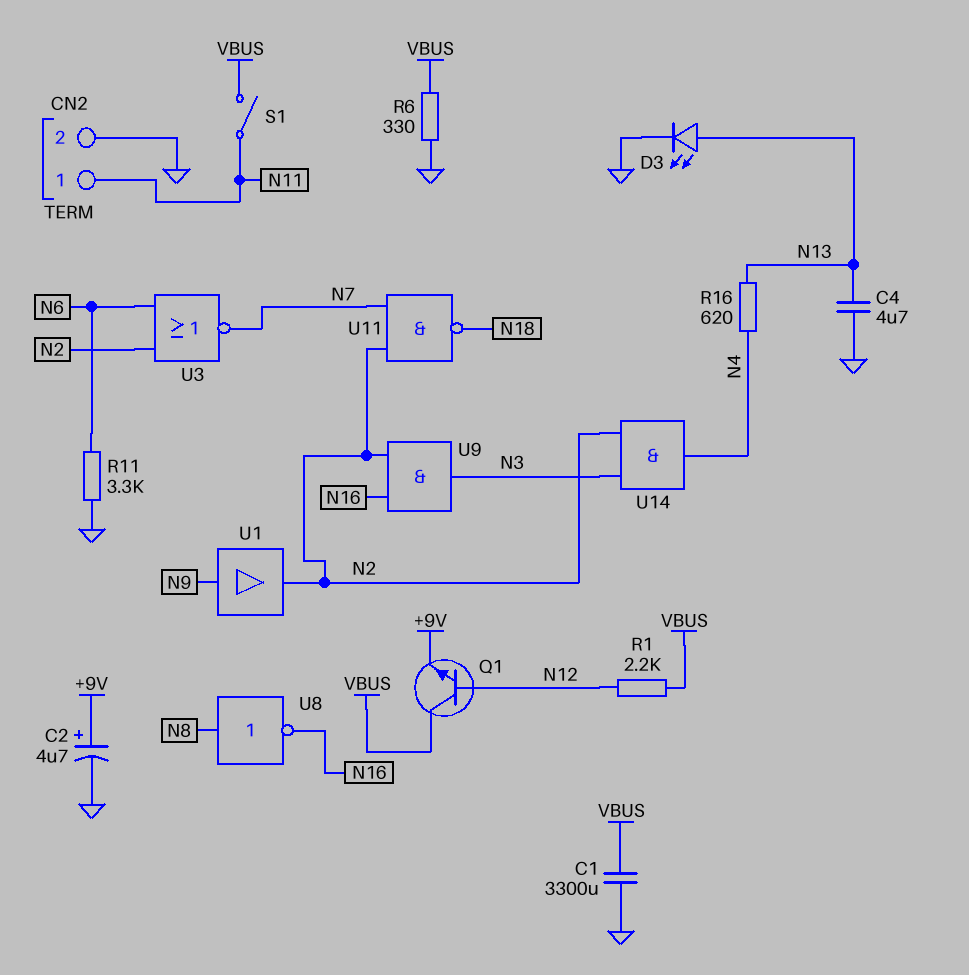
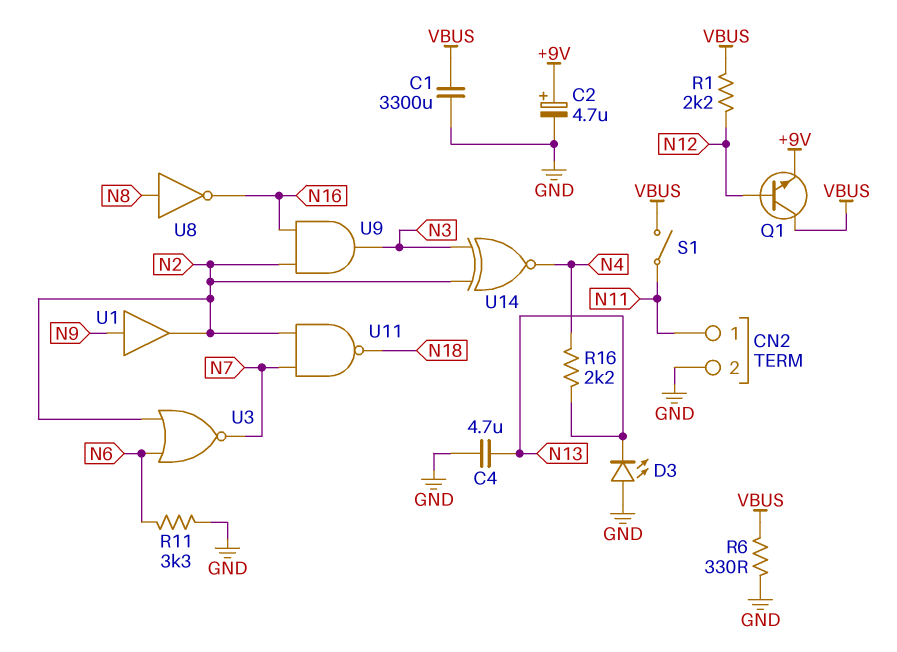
D3: LED (A N13, K GND) -> LED (A GND, K N13)
R16: 620 (N4, N13) -> 2.2k (N4, N13)
U14: AND (in N2, in N3, out N4) -> XNOR (in N2, in N3, out N4)

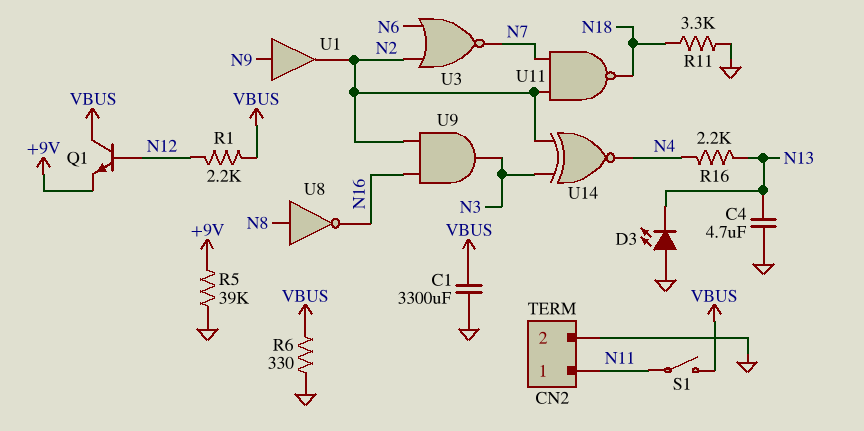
C2: 4.7uF (plus +9V, minus GND) -> none
R5: none -> 39k (+9V, GND)
R11: 3.3k (GND, N6) -> 3.3k (GND, N18)

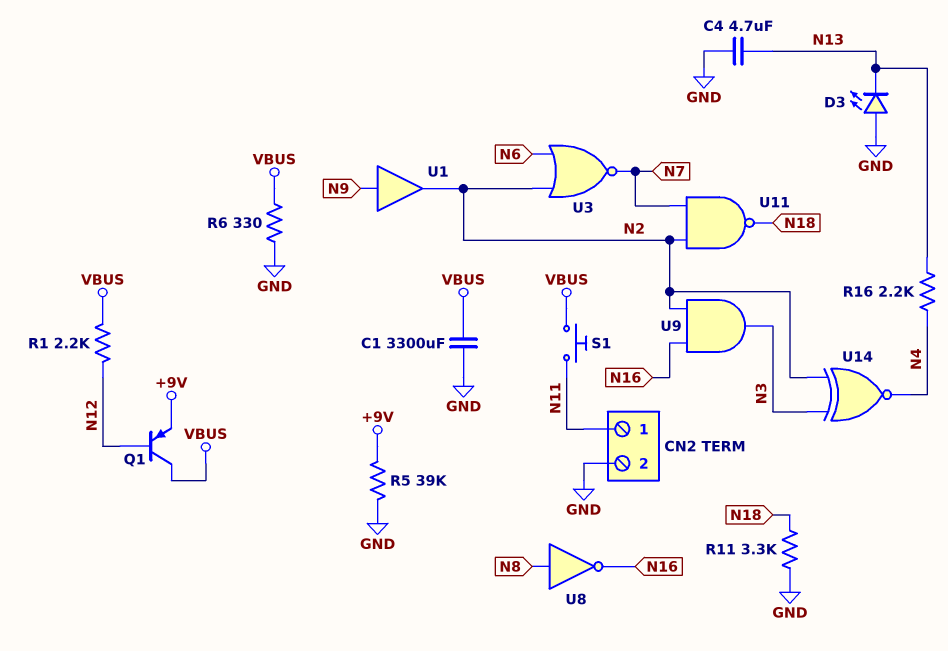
Q1: NPN (B N12, C VBUS, E +9V) -> PNP (B N12, C VBUS, E +9V)
S1: switch (N11, VBUS) -> button (N11, VBUS)

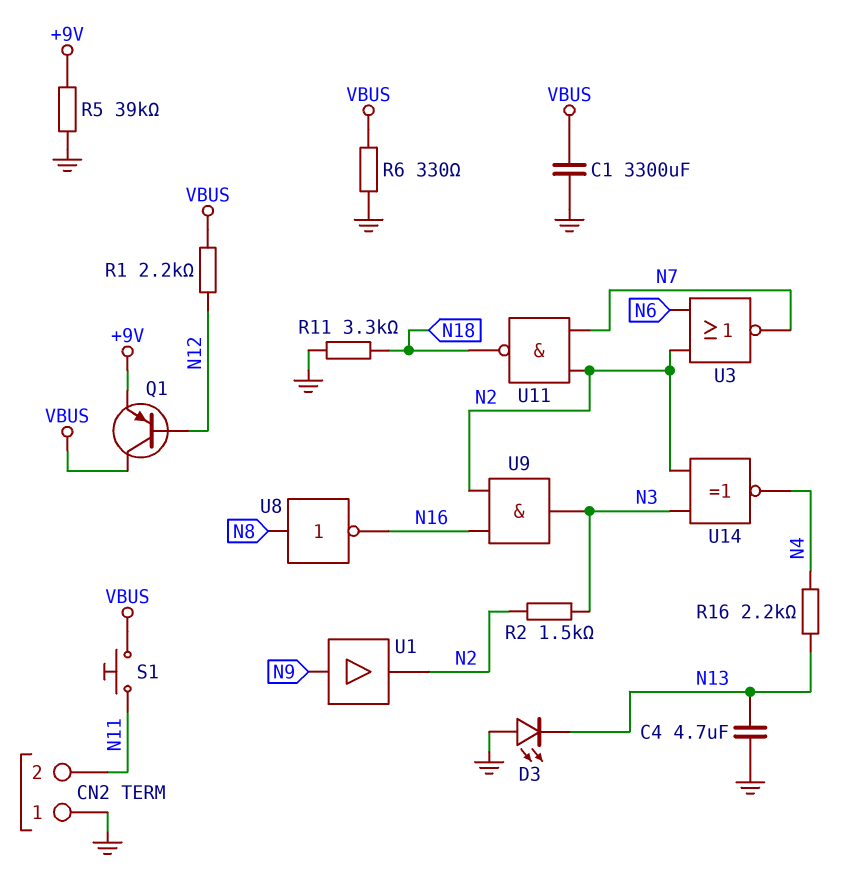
CN2 pin 1: N11 -> GND
CN2 pin 2: GND -> N11
R2: none -> 1.5k (N2, N3)

